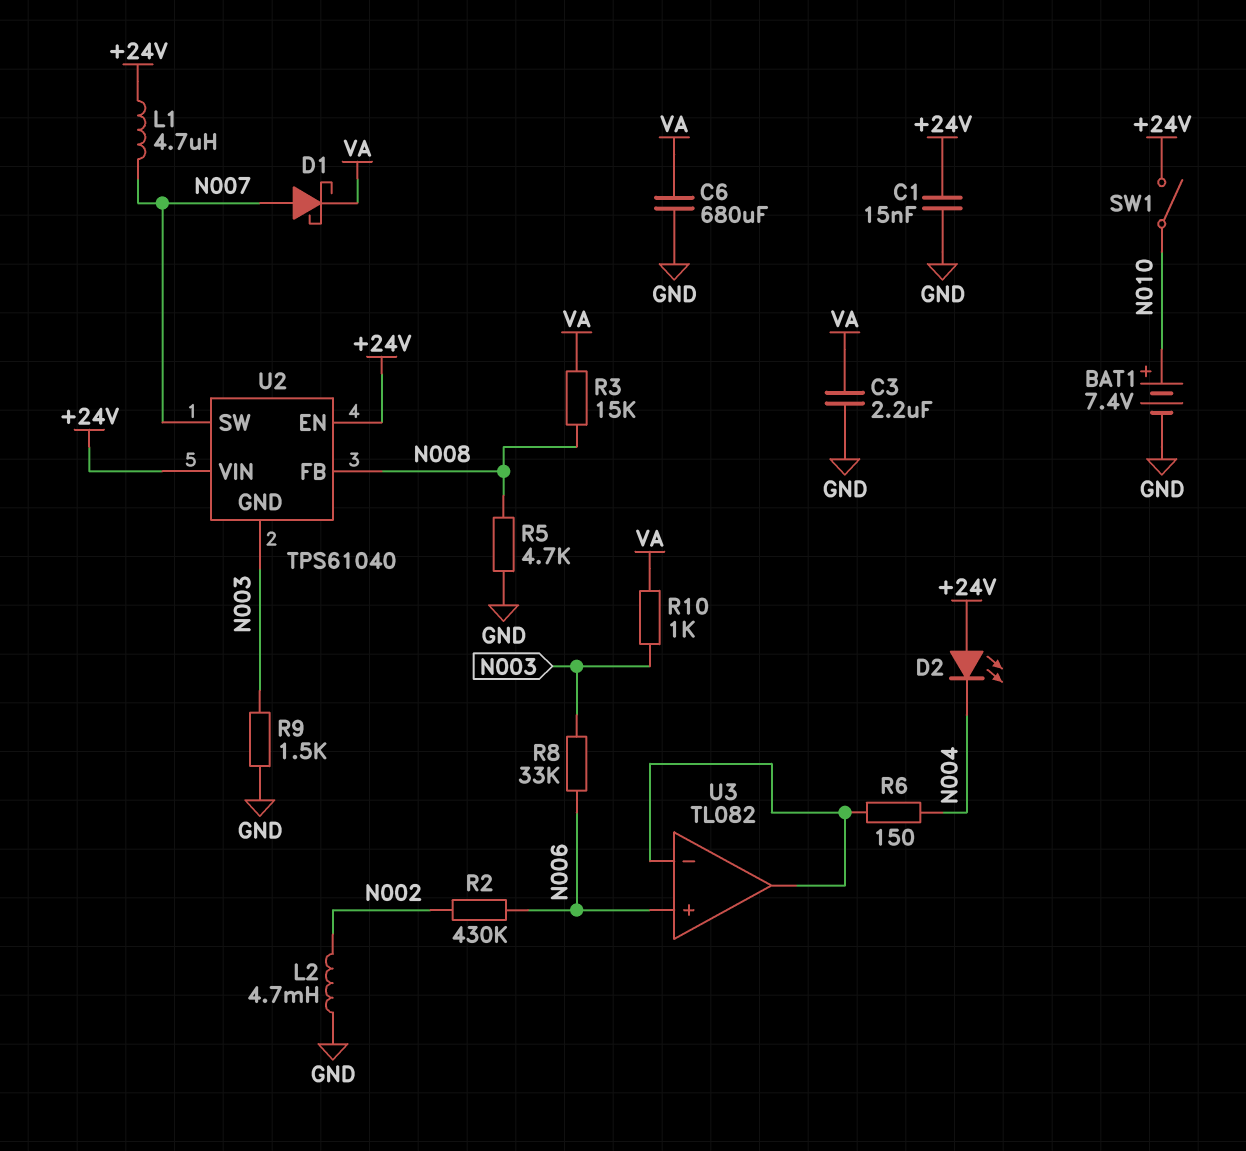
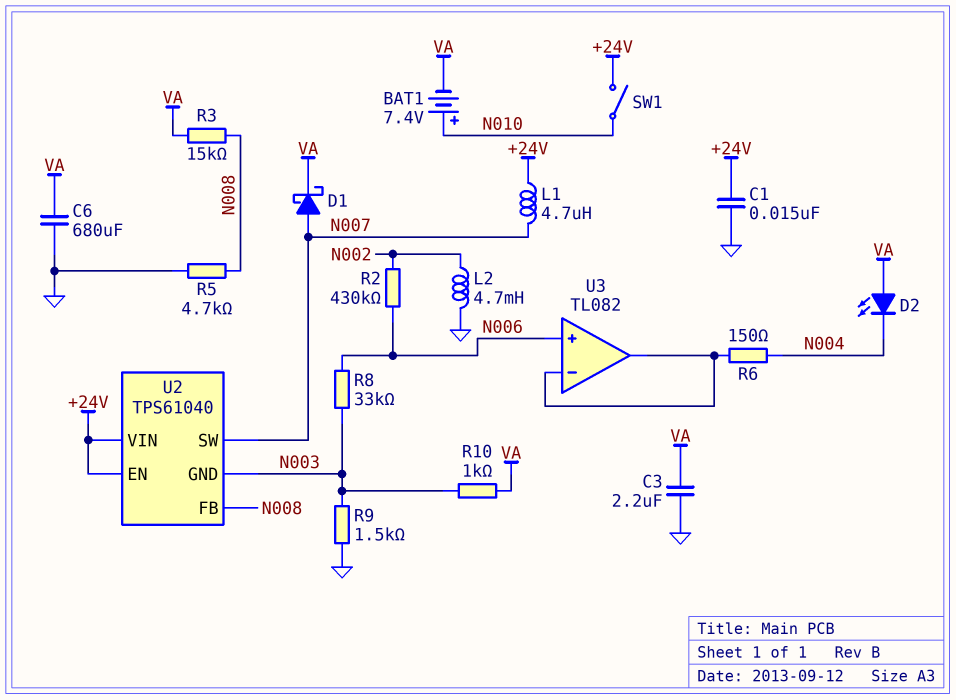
BAT1: 7.4V (plus N010, minus GND) -> 7.4V (plus N010, minus VA)
D2: LED (A +24V, K N004) -> LED (A VA, K N004)

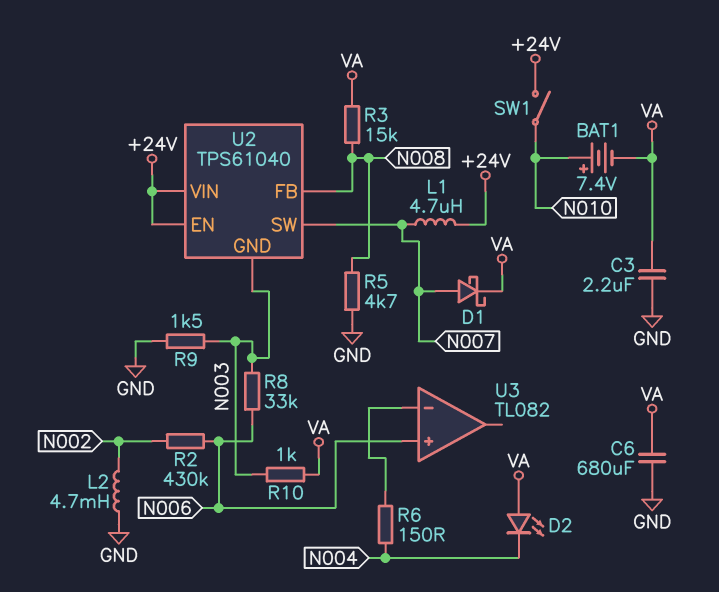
C1: 15nF (+24V, GND) -> none
U3 pin out: U3/in- -> none

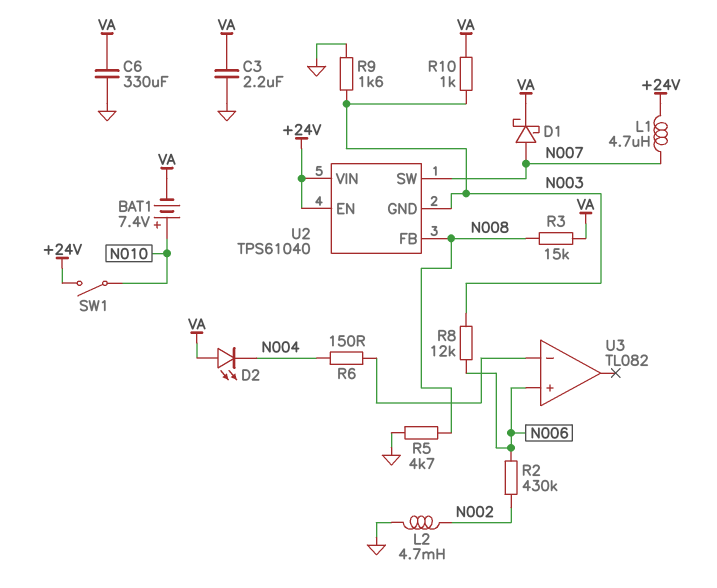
C6: 680uF (GND, VA) -> 330uF (GND, VA)
R8: 33k (N003, N006) -> 12k (N003, N006)
R9: 1.5k (GND, N003) -> 1.6k (GND, N003)

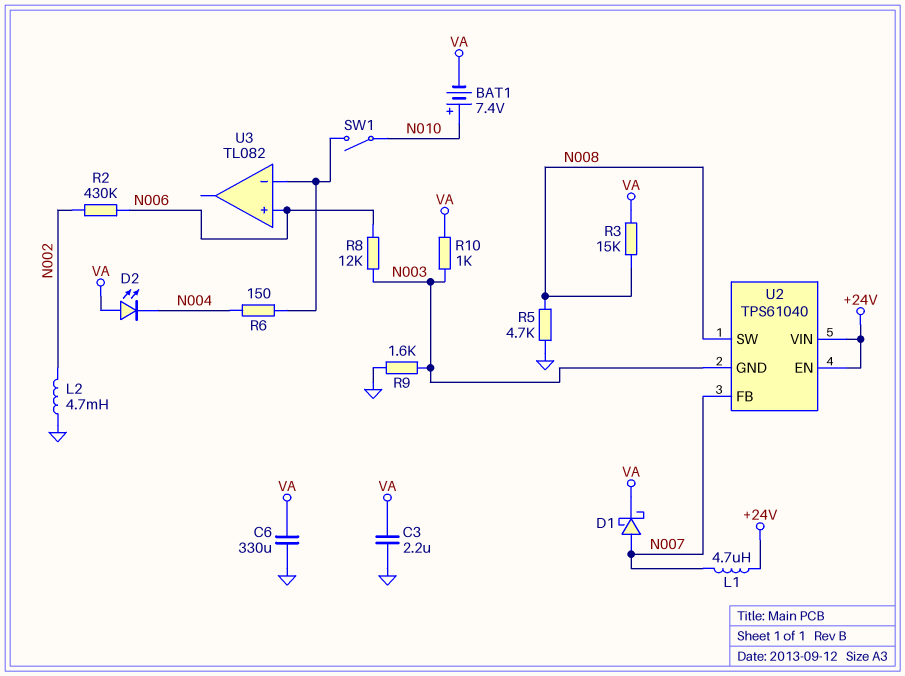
SW1: switch (+24V, N010) -> switch (N010, U3/in-)
U2 pin FB: N008 -> N007
U2 pin SW: N007 -> N008

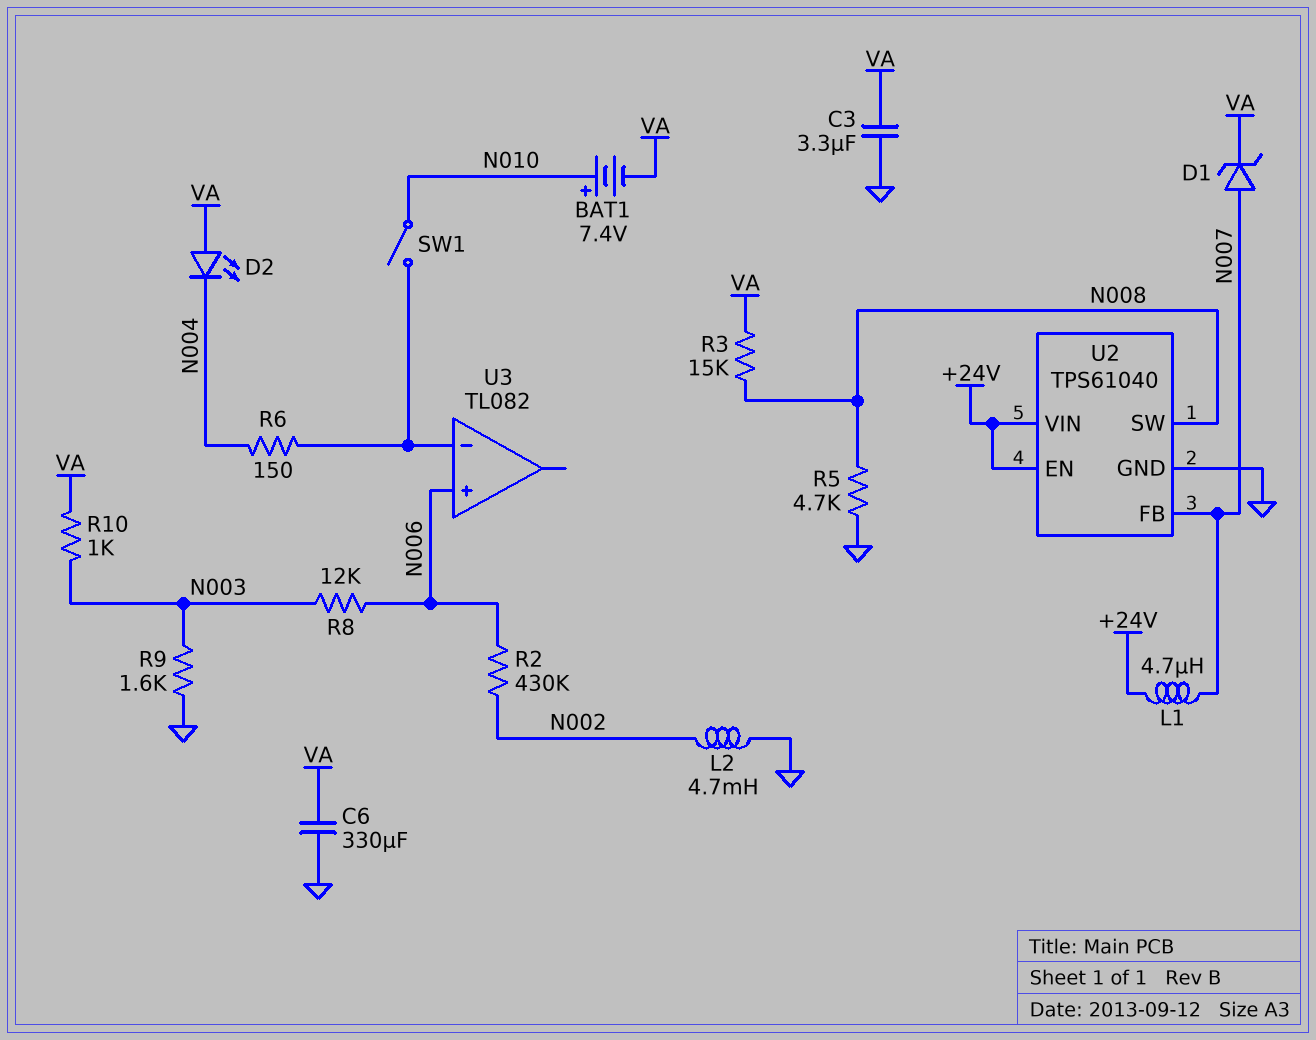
C3: 2.2uF (GND, VA) -> 3.3uF (GND, VA)
D1: schottky (A N007, K VA) -> zener (A N007, K VA)
U2 pin GND: N003 -> GND

